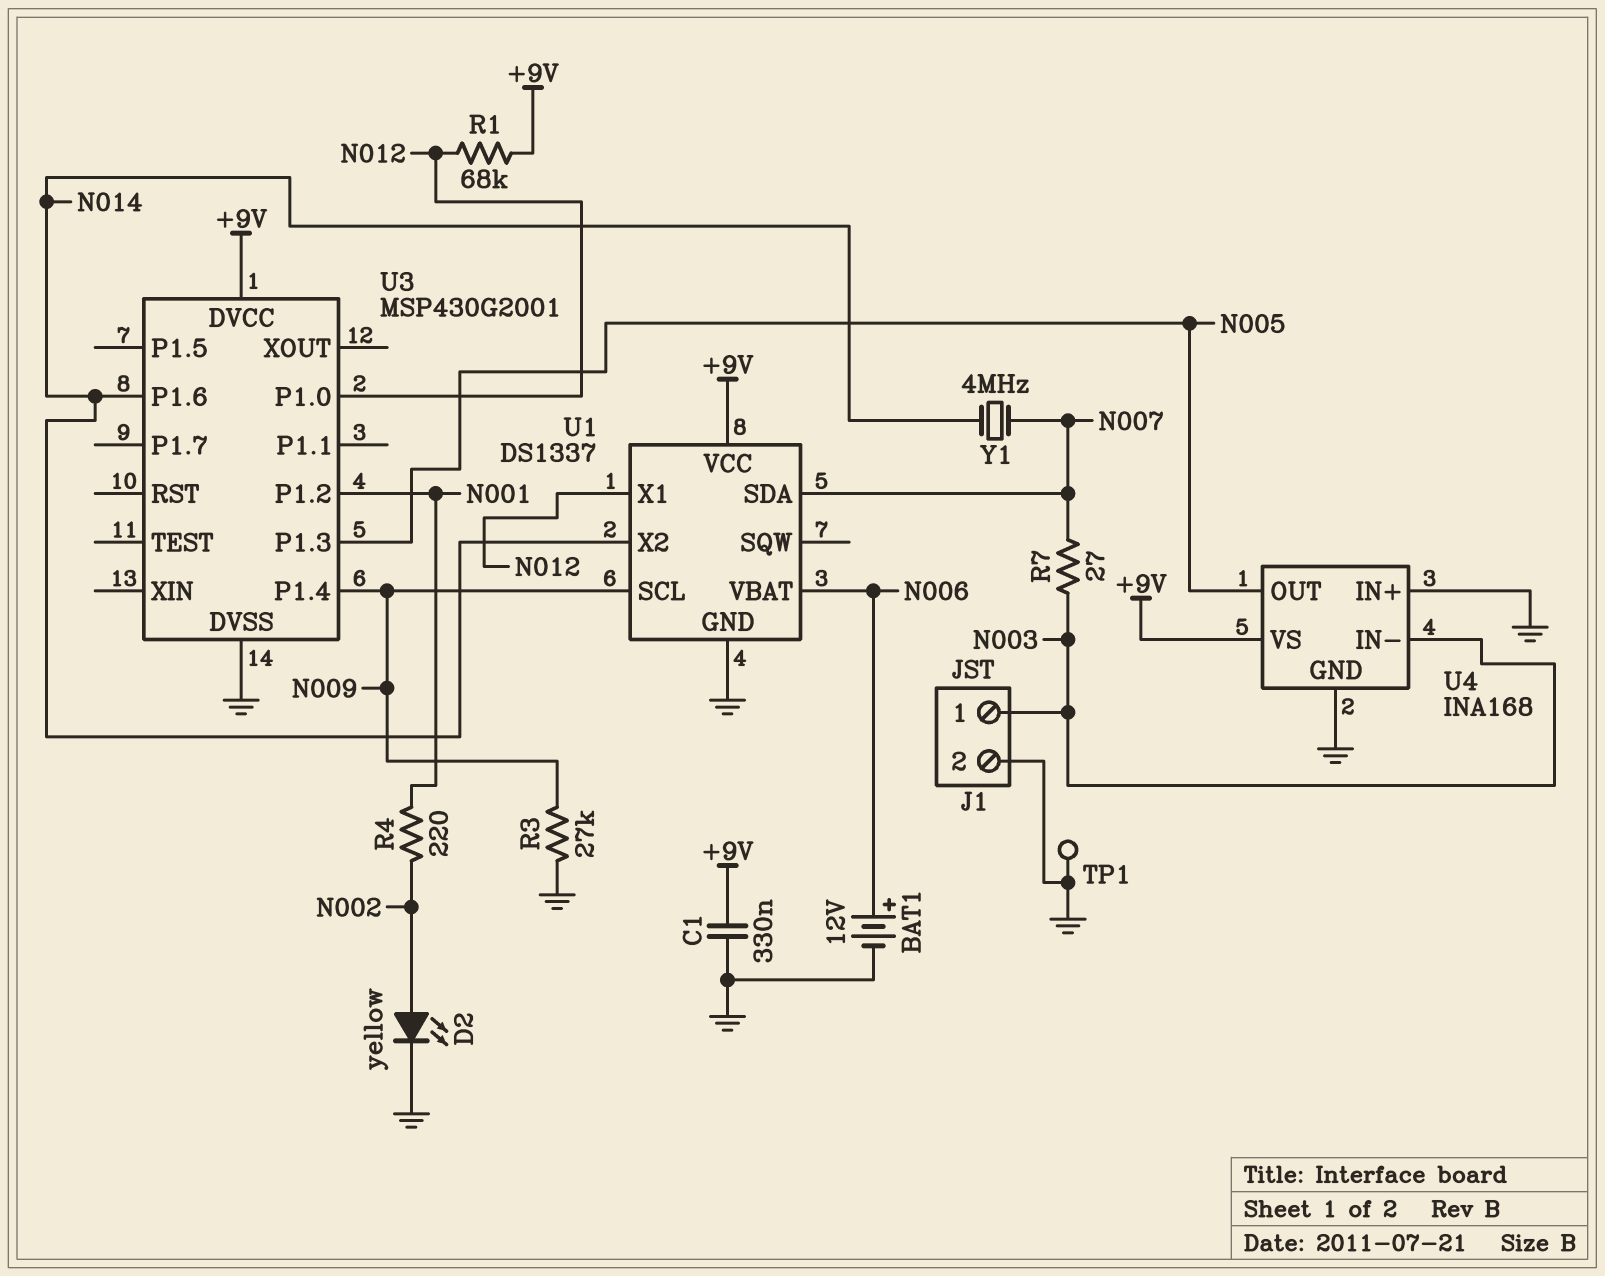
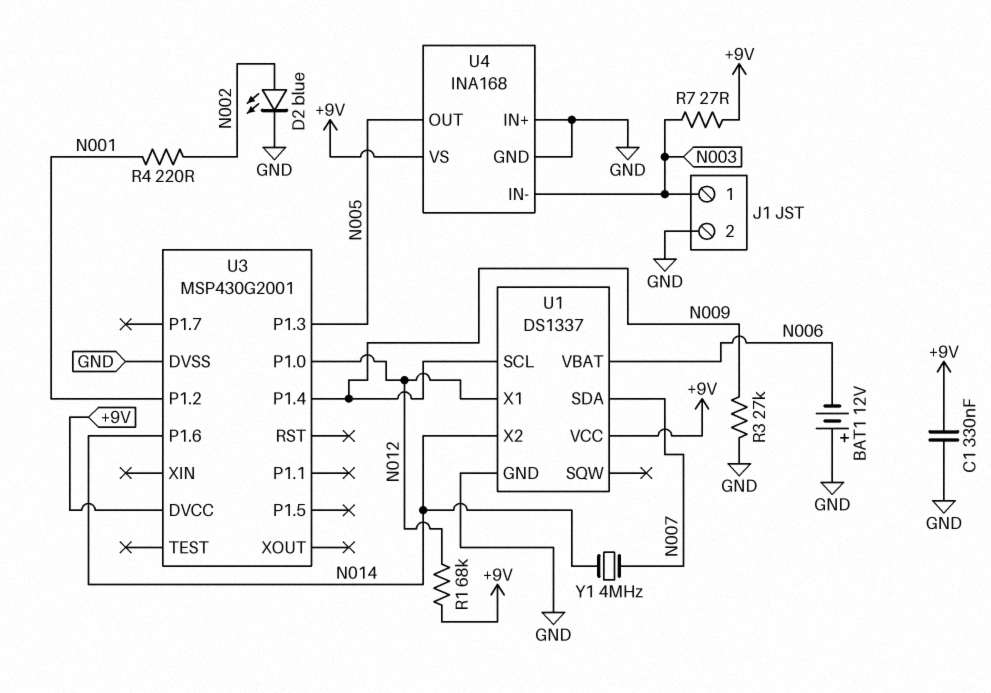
BAT1: 12V (plus N006, minus GND) -> 12V (plus GND, minus N006)
D2: LED yellow (A N002, K GND) -> LED blue (A N002, K GND)
R7: 27 (N003, N007) -> 27 (+9V, N003)
TP1: test point (GND) -> none

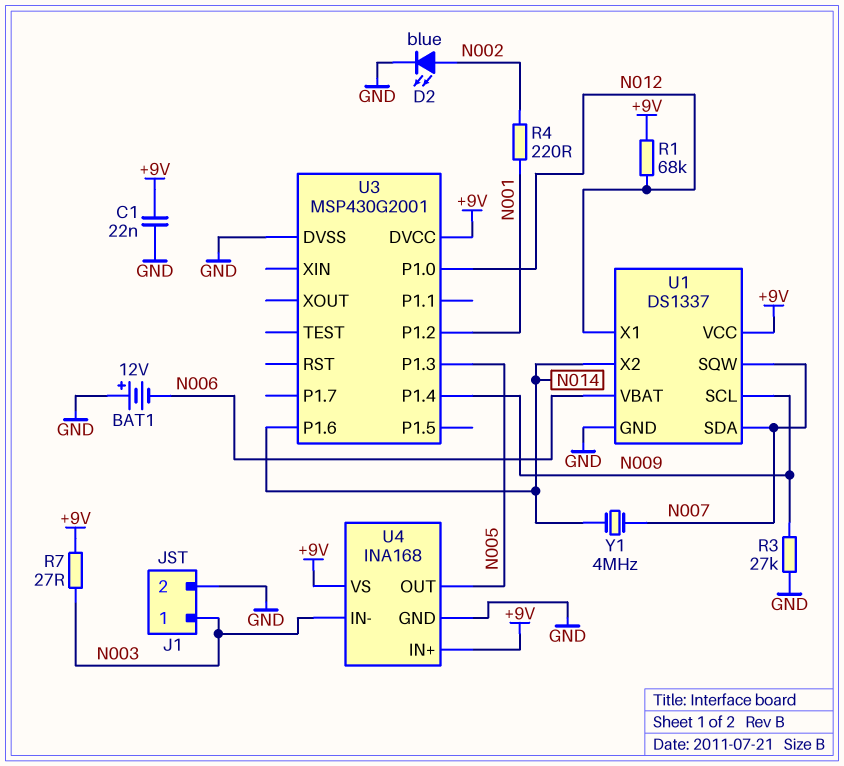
C1: 330nF (+9V, GND) -> 22nF (+9V, GND)
U1 pin SQW: none -> N007
U4 pin IN+: GND -> +9V

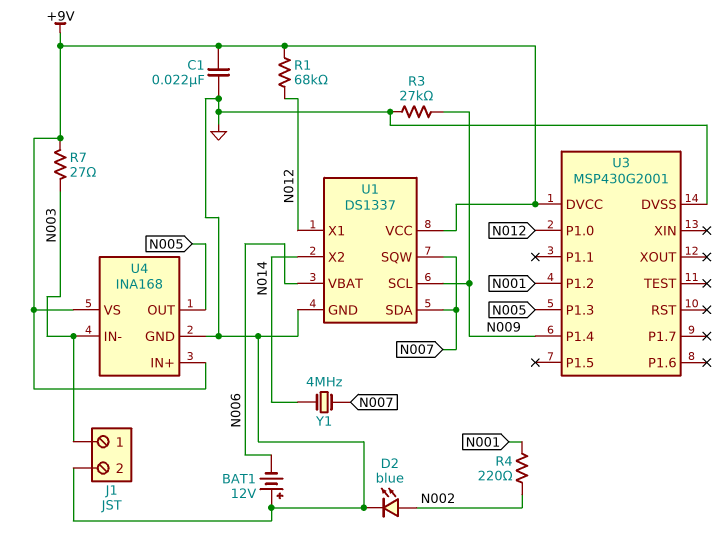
U3 pin P1.6: N014 -> none

